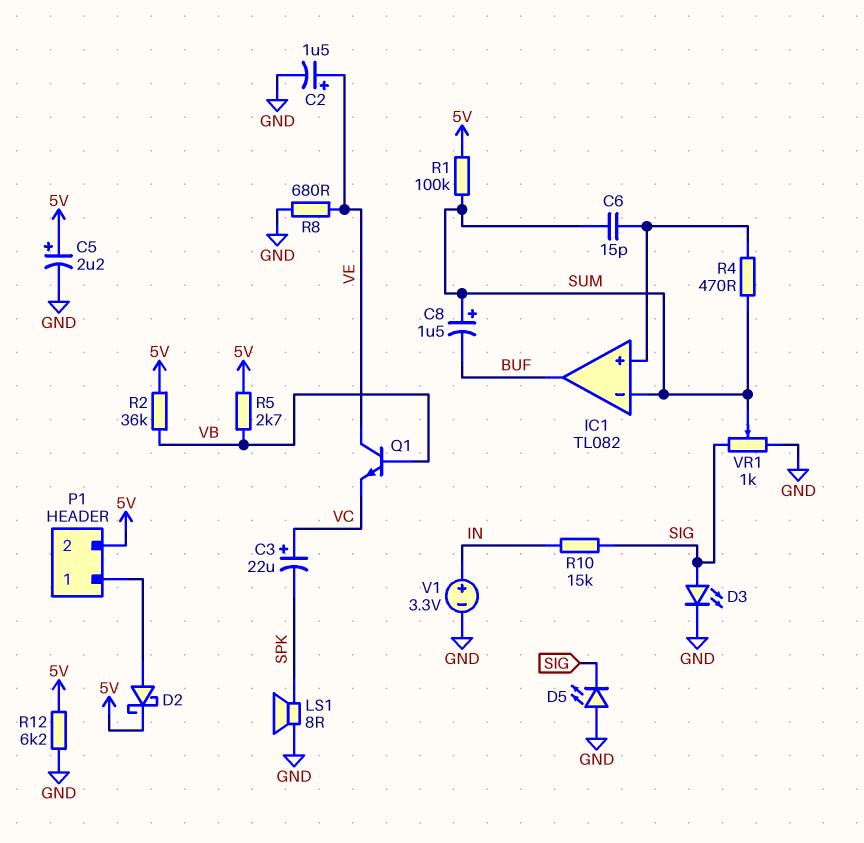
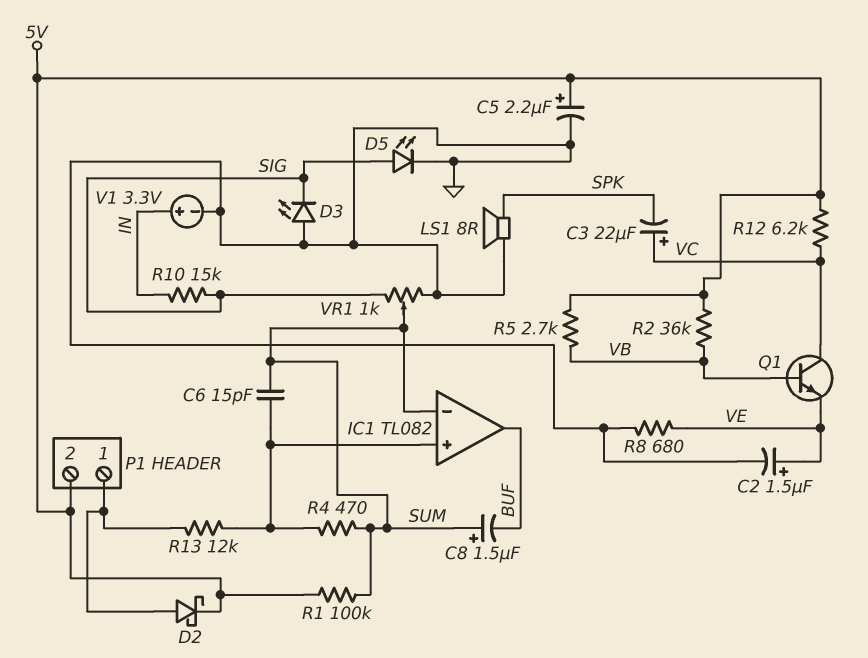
D3: LED (A SIG, K GND) -> LED (A GND, K SIG)
D5: LED (A GND, K SIG) -> LED (A SIG, K GND)
Q1: NPN (B VB, C VE, E VC) -> NPN (B VB, C VC, E VE)
R12: 6.2k (5V, GND) -> 6.2k (5V, VC)
R13: none -> 12k (IC1/in+, P1/1)

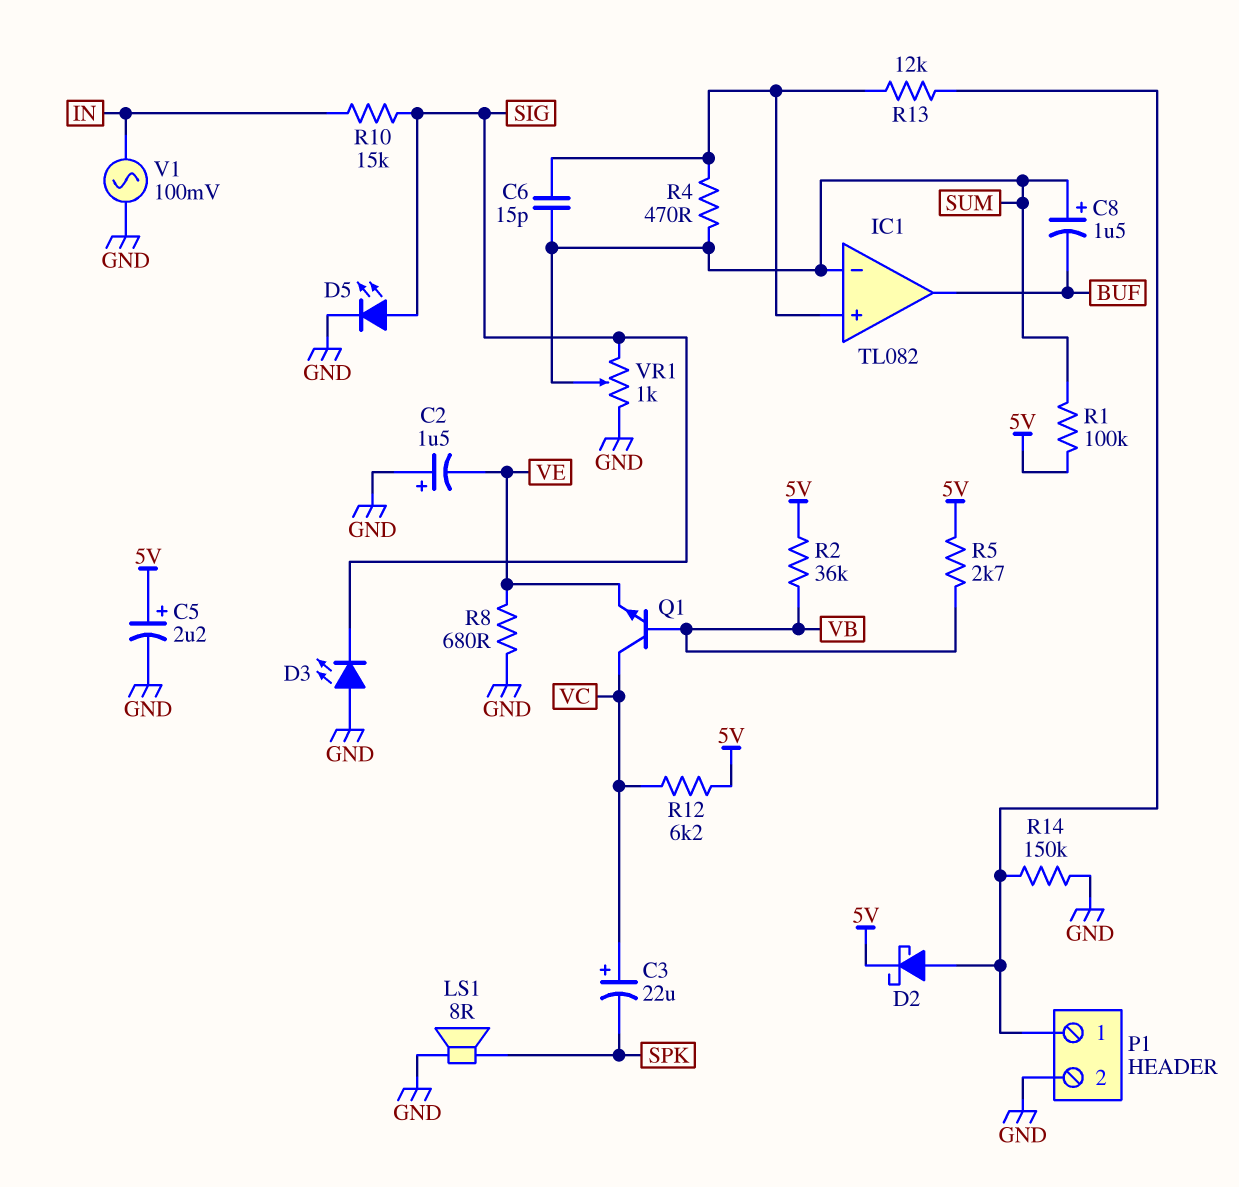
C2: 1.5uF (plus VE, minus GND) -> 1.5uF (plus GND, minus VE)
P1 pin 2: 5V -> GND
R14: none -> 150k (GND, P1/1)
V1: 3.3V (plus IN, minus GND) -> AC 100mV (GND, IN)

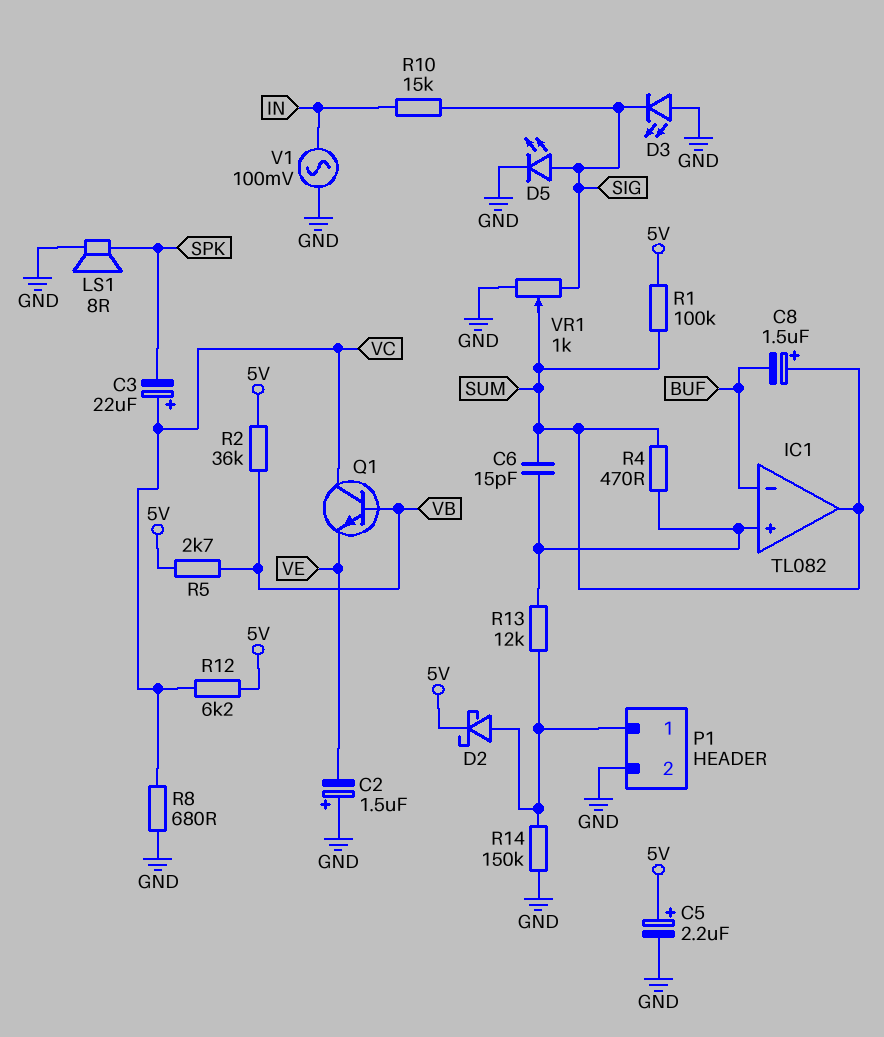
IC1 pin in-: SUM -> BUF
IC1 pin out: BUF -> SUM
R8: 680 (GND, VE) -> 680 (GND, VC)

